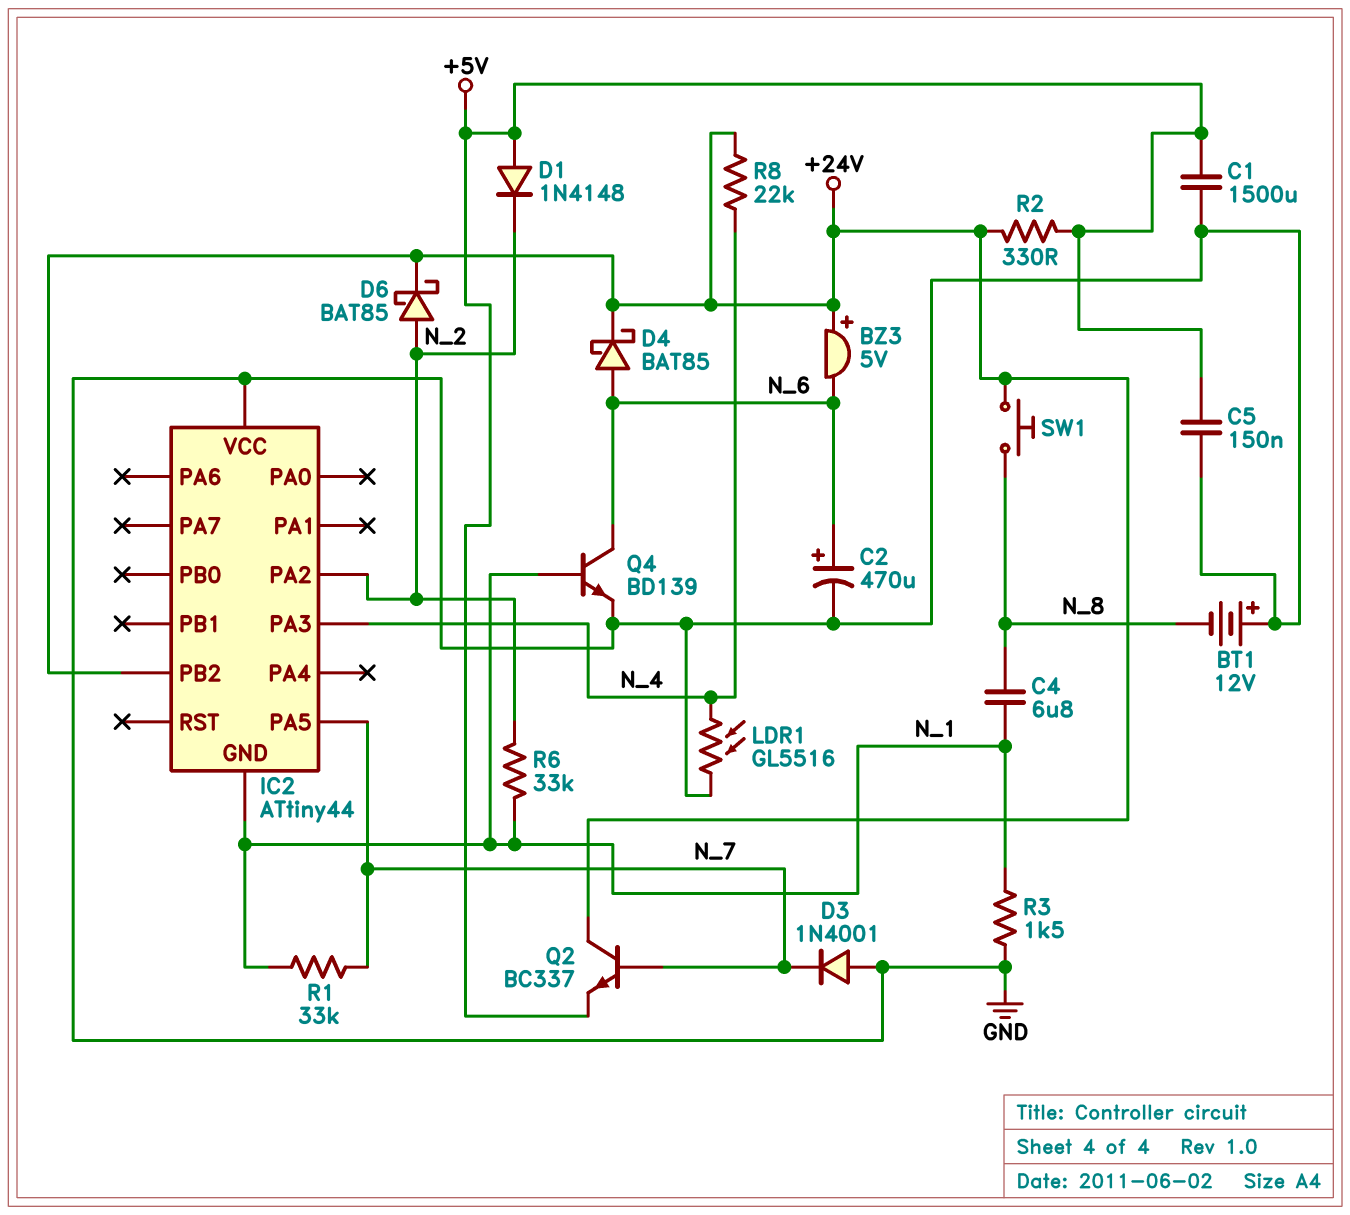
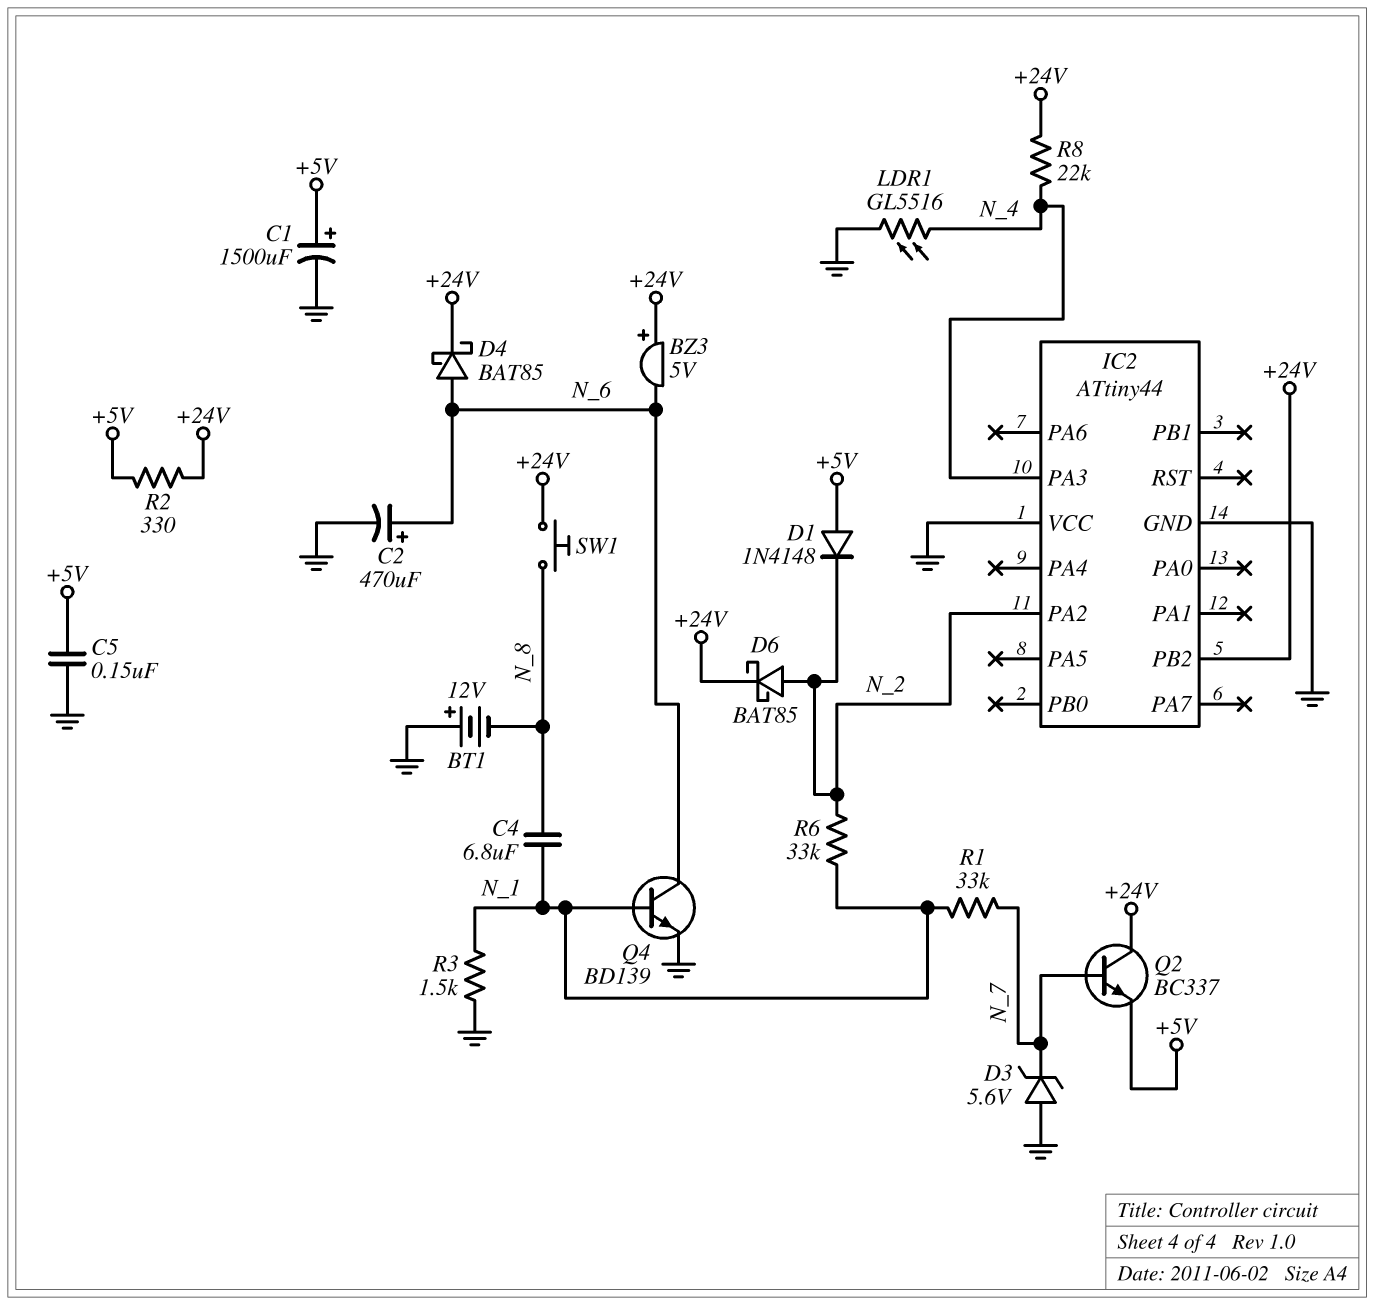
C1: 1500uF (+5V, GND) -> 1500uF (plus +5V, minus GND)
D3: diode 1N4001 (A GND, K N_7) -> zener 5.6V (A GND, K N_7)
IC2 pin GND: N_1 -> GND
IC2 pin PA5: N_7 -> none

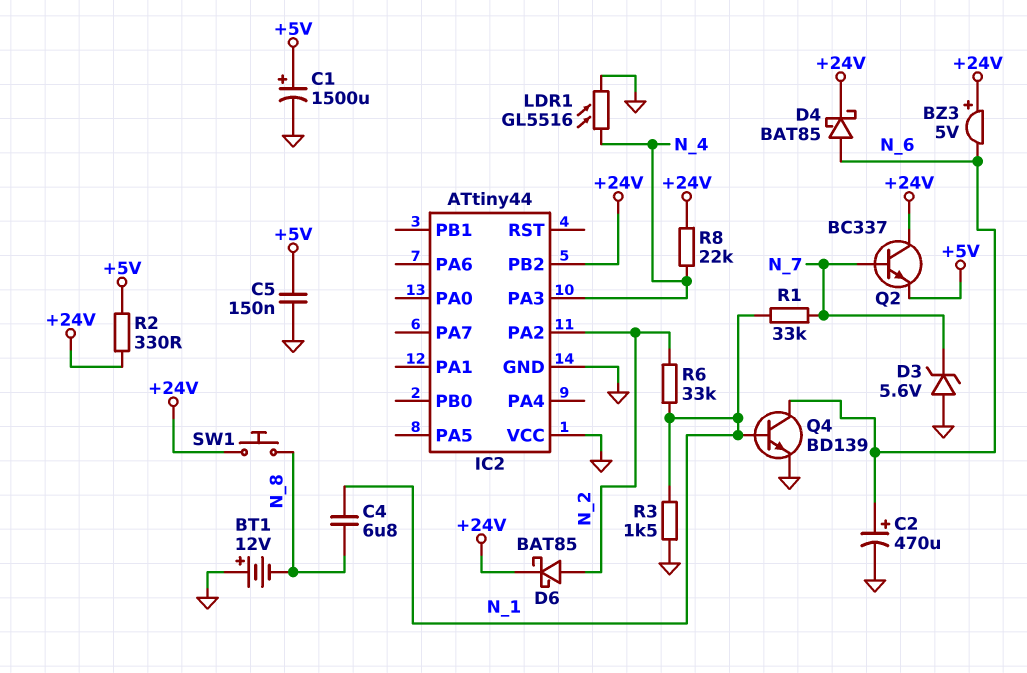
D1: diode 1N4148 (A +5V, K N_2) -> none

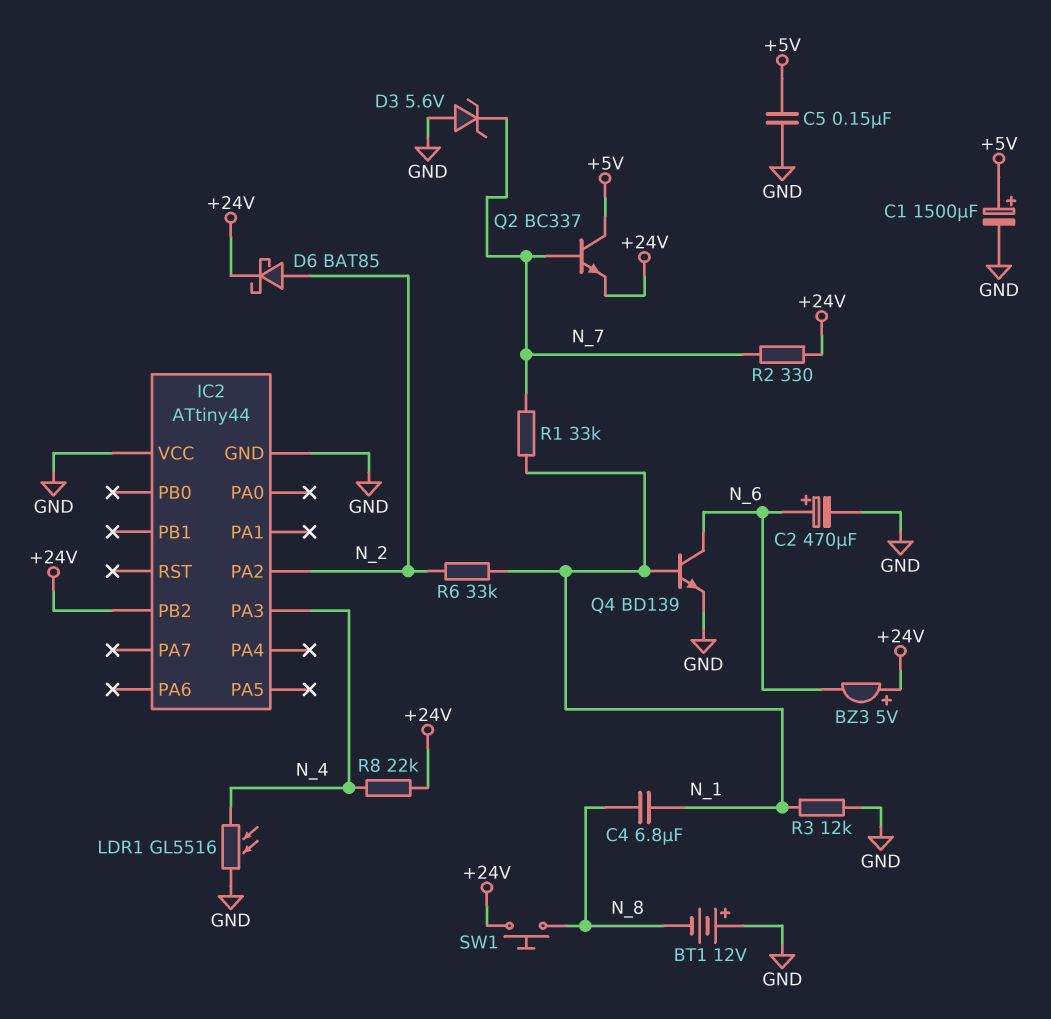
D4: schottky BAT85 (A N_6, K +24V) -> none
Q2: NPN BC337 (B N_7, C +24V, E +5V) -> NPN BC337 (B N_7, C +5V, E +24V)
R2: 330 (+5V, +24V) -> 330 (+24V, N_7)
R3: 1.5k (GND, N_1) -> 12k (GND, N_1)

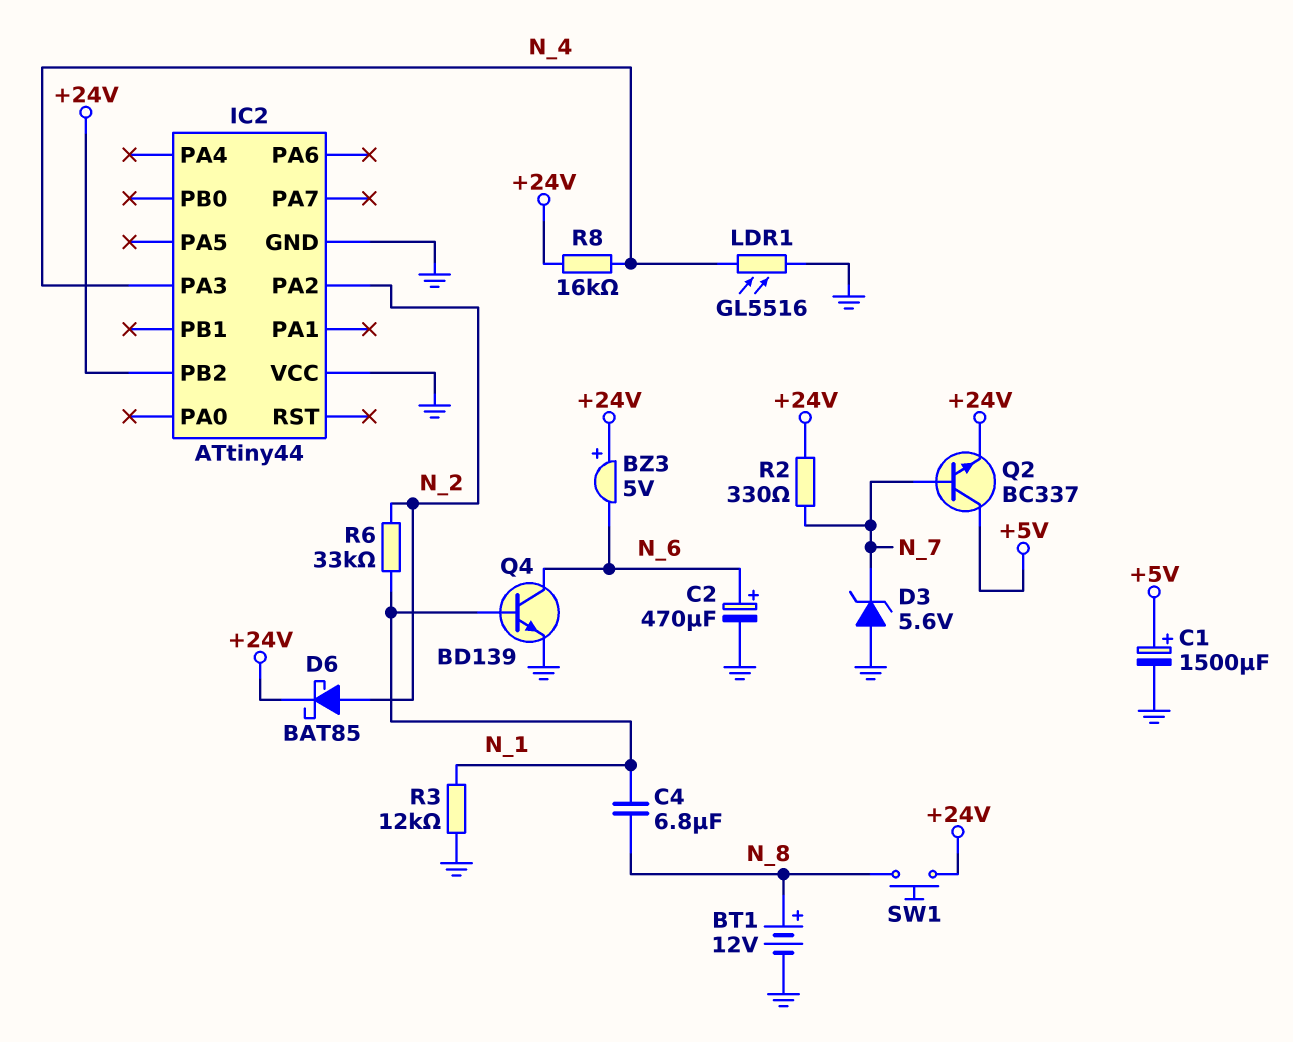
BT1: 12V (plus GND, minus N_8) -> 12V (plus N_8, minus GND)
C5: 150nF (+5V, GND) -> none
R1: 33k (N_1, N_7) -> none
R8: 22k (+24V, N_4) -> 16k (+24V, N_4)

